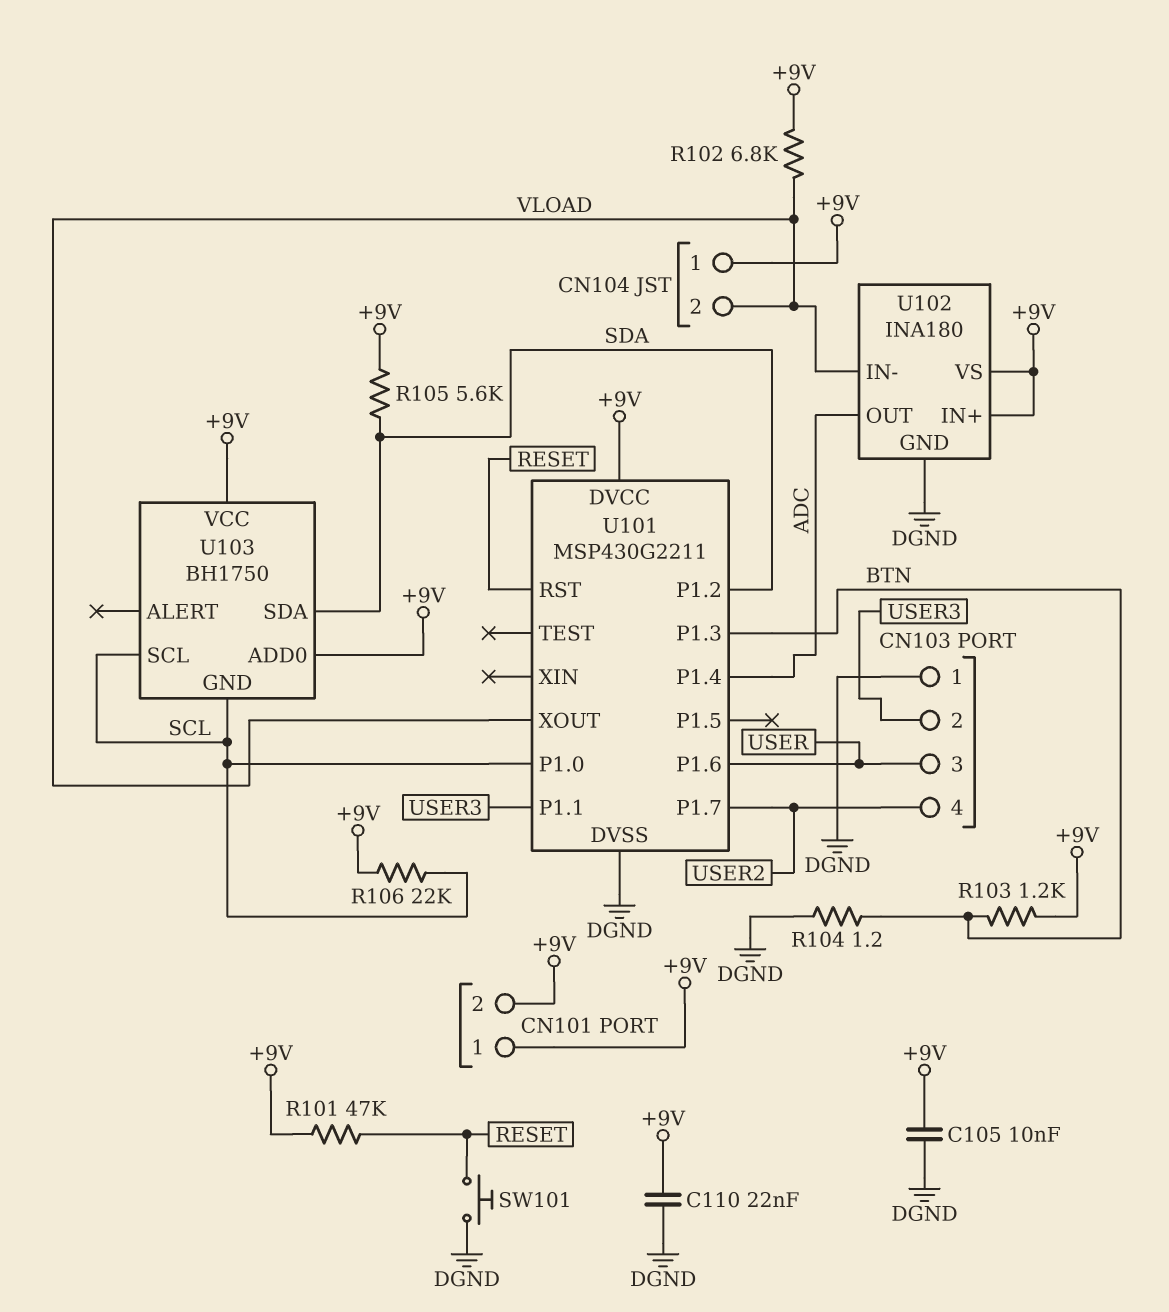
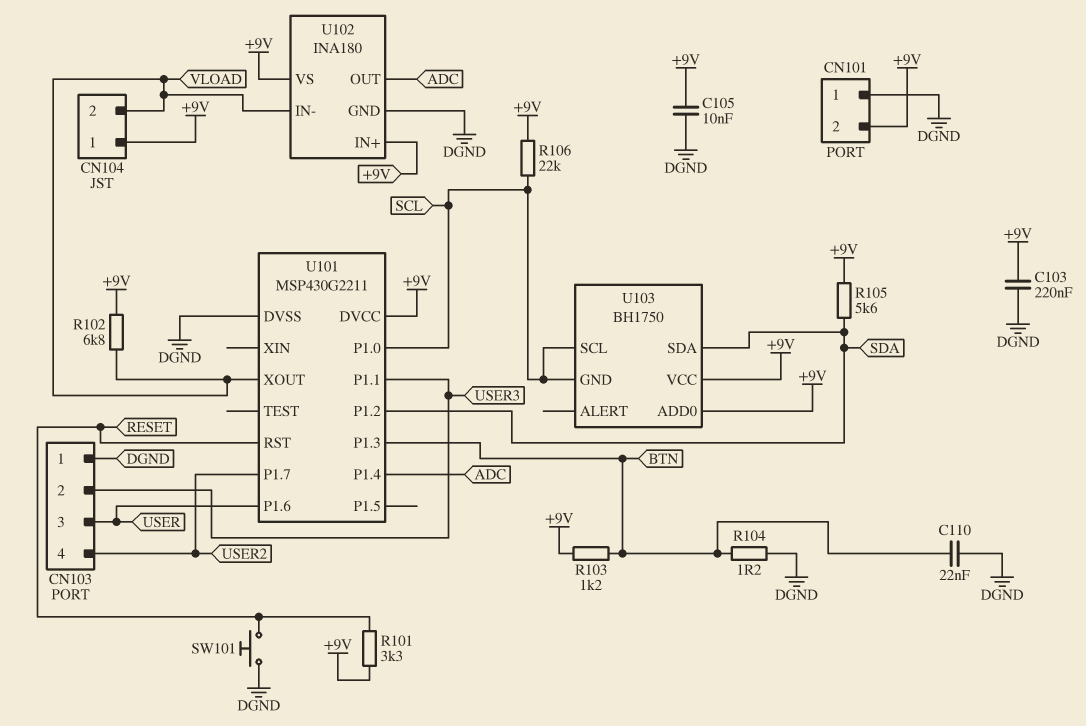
C103: none -> 220nF (+9V, DGND)
C110: 22nF (+9V, DGND) -> 22nF (BTN, DGND)
CN101 pin 1: +9V -> DGND
R101: 47k (+9V, RESET) -> 3.3k (+9V, RESET)

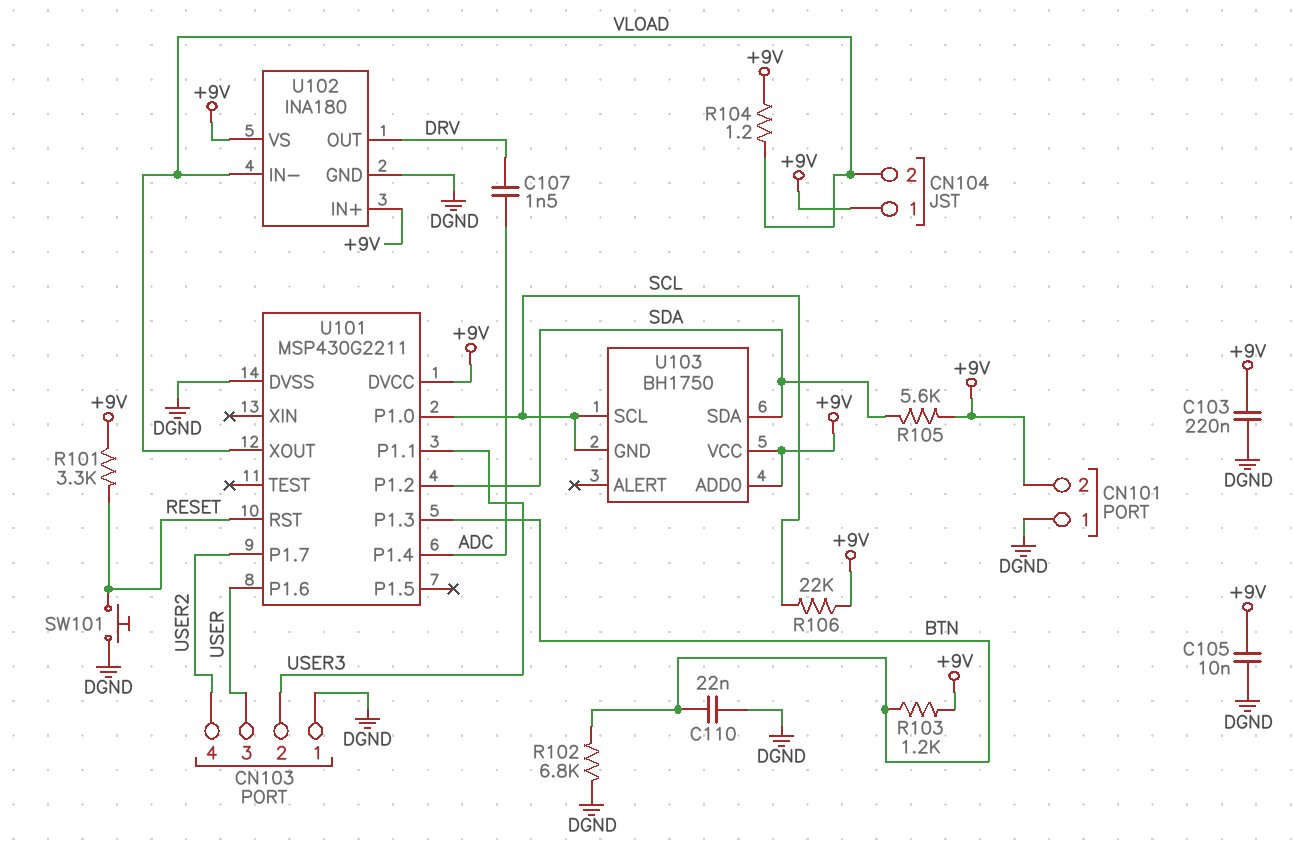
C107: none -> 1.5nF (ADC, DRV)
R102: 6.8k (+9V, VLOAD) -> 6.8k (BTN, DGND)
R104: 1.2 (BTN, DGND) -> 1.2 (+9V, VLOAD)
U102 pin OUT: ADC -> DRV

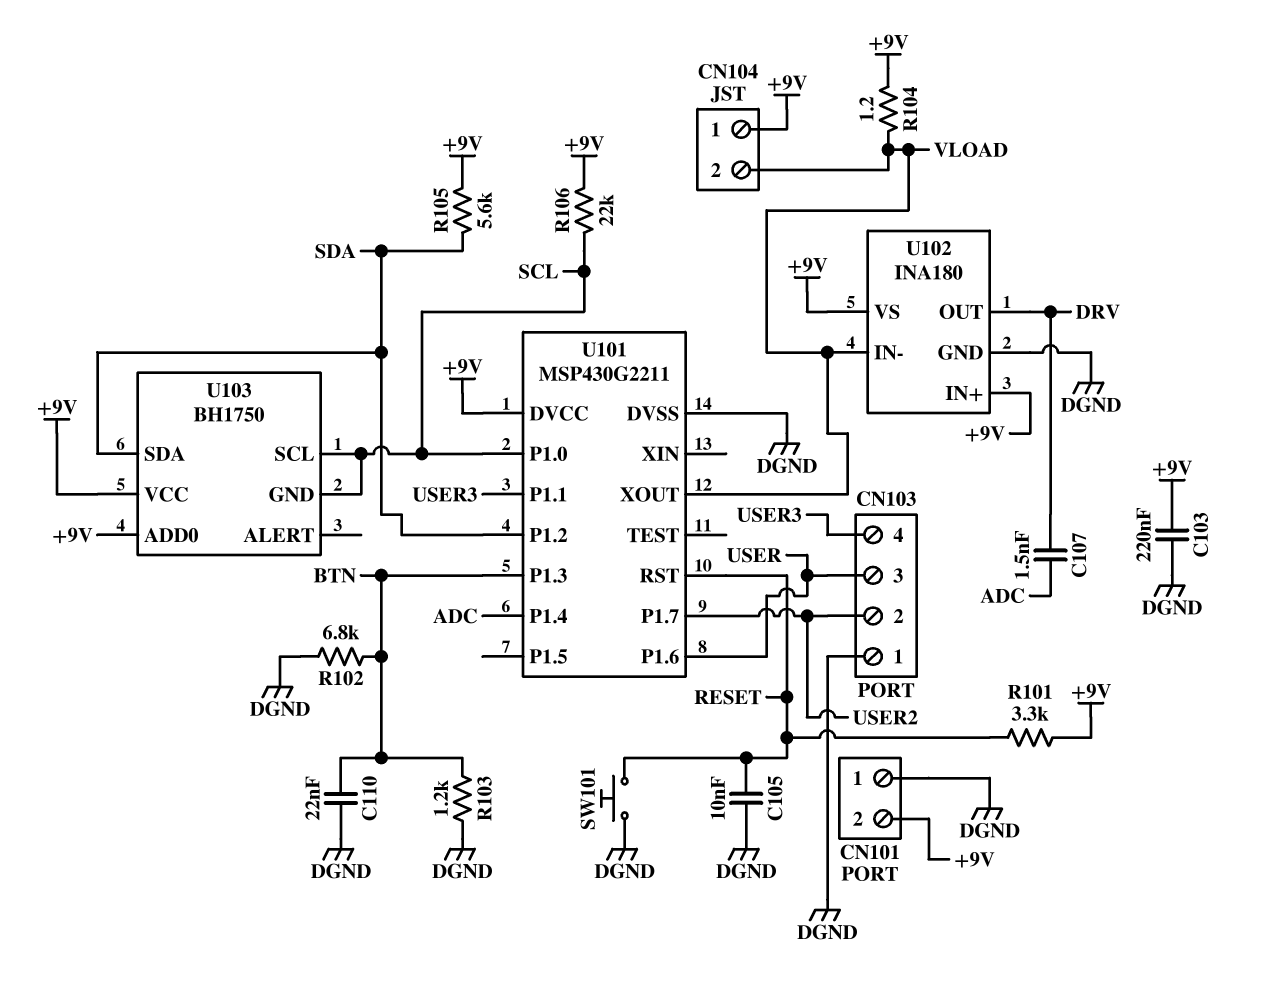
C105: 10nF (+9V, DGND) -> 10nF (DGND, RESET)
CN103 pin 2: USER3 -> USER2
CN103 pin 4: USER2 -> USER3
R103: 1.2k (+9V, BTN) -> 1.2k (BTN, DGND)

